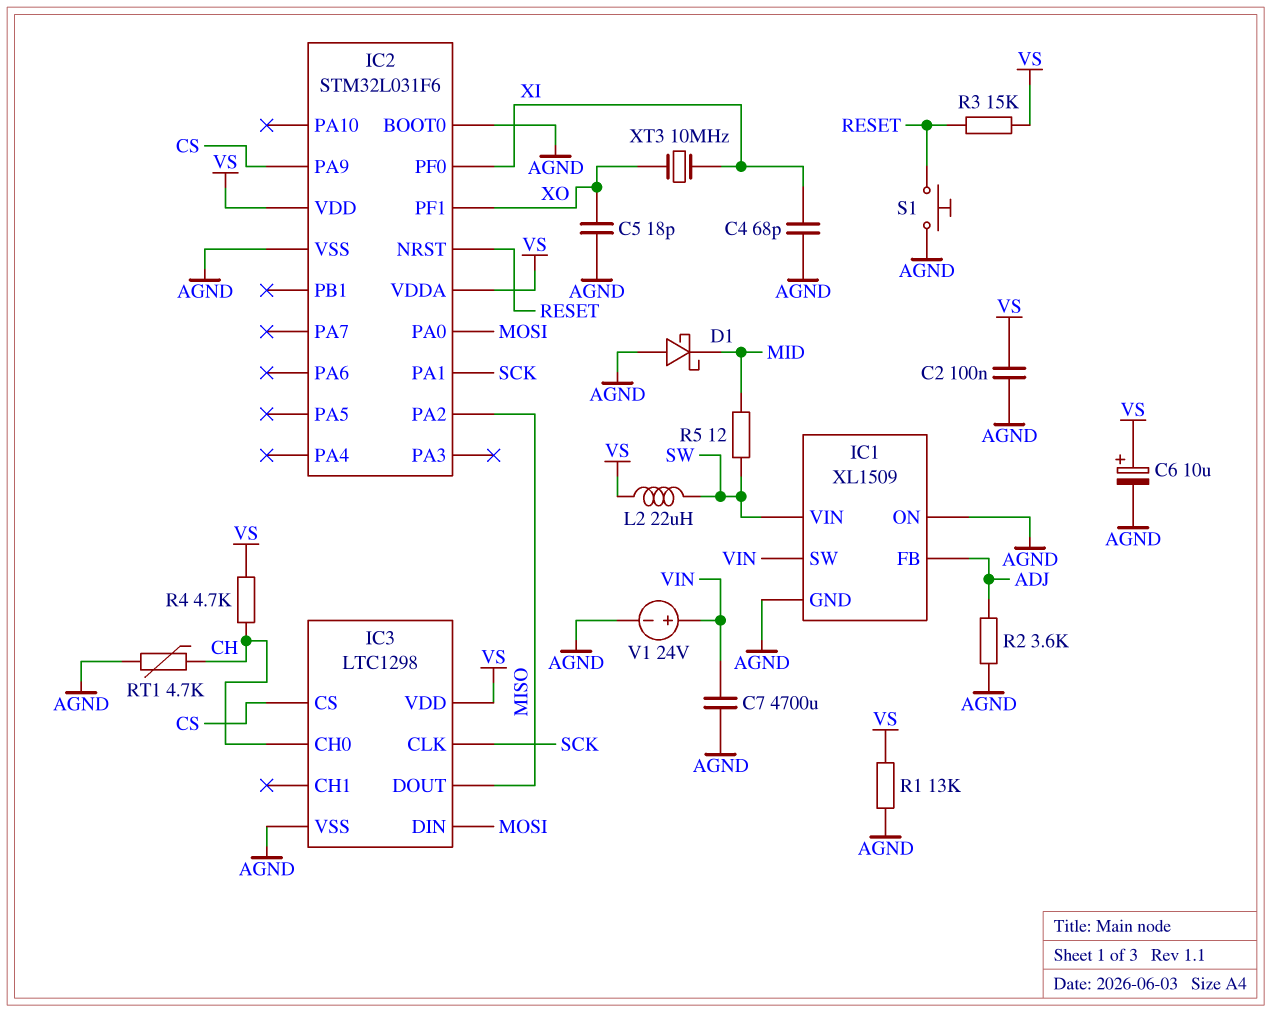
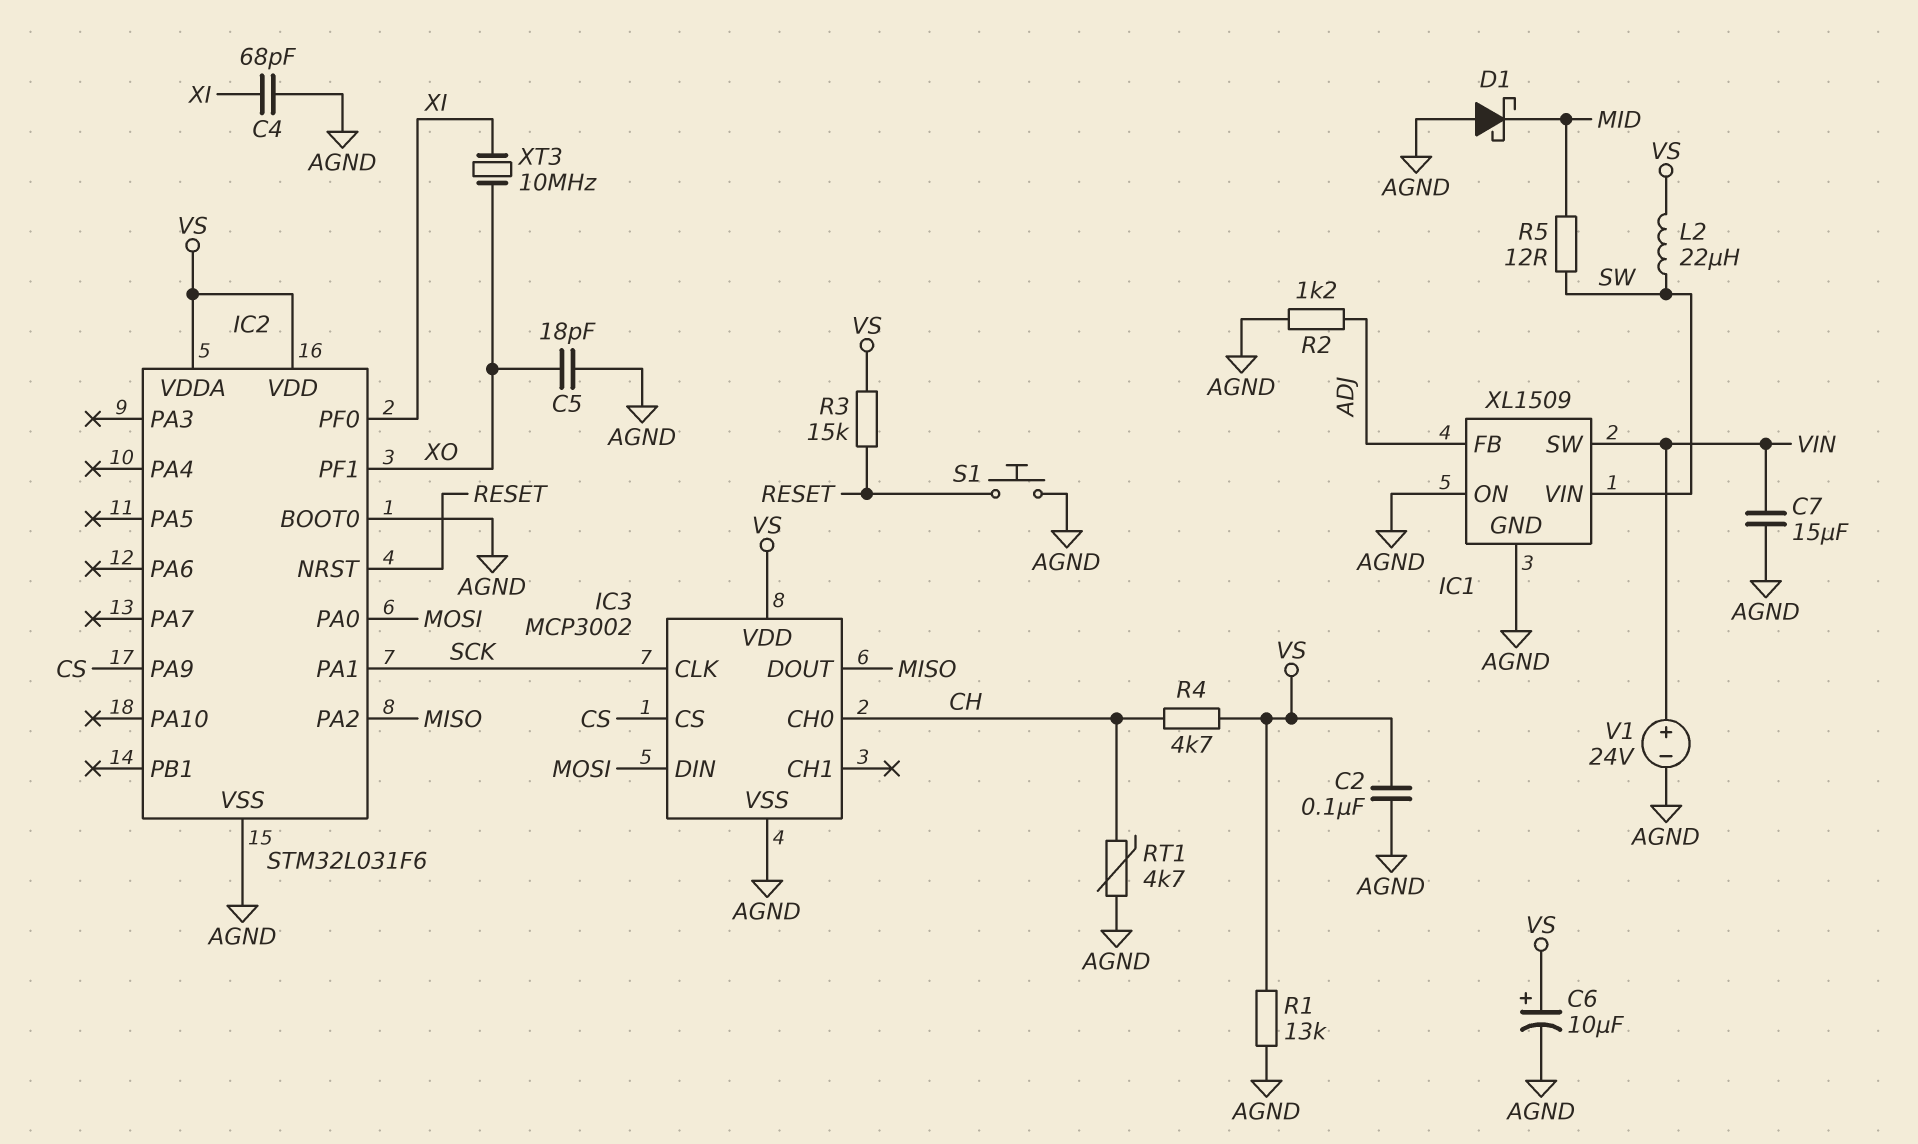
C7: 4700uF (AGND, VIN) -> 15uF (AGND, VIN)
IC3: LTC1298 -> MCP3002
R2: 3.6k (ADJ, AGND) -> 1.2k (ADJ, AGND)

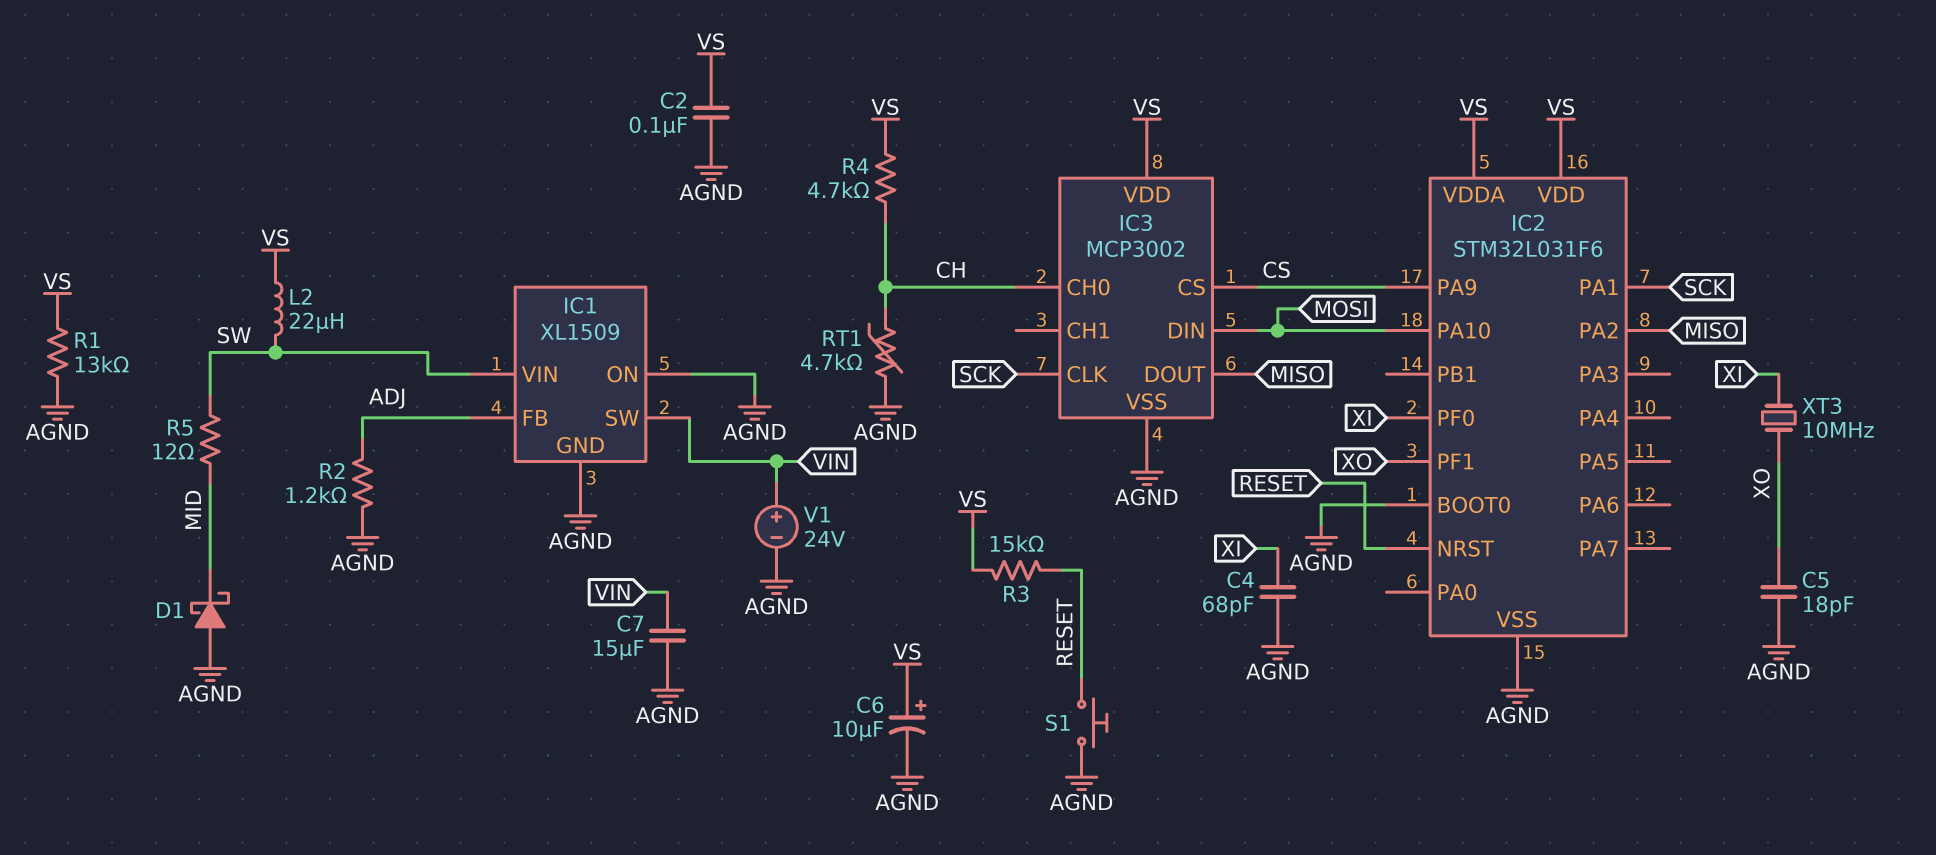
IC2 pin PA0: MOSI -> none
IC2 pin PA10: none -> MOSI

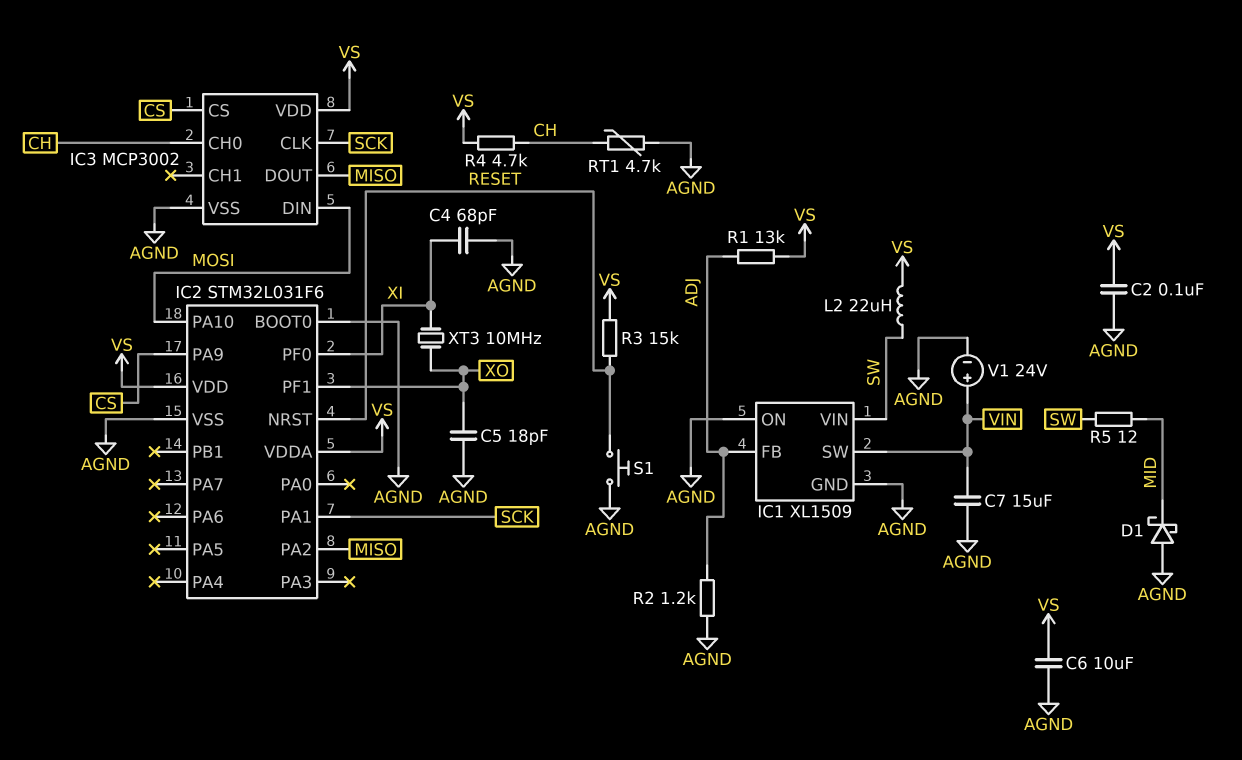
C6: 10uF (plus VS, minus AGND) -> 10uF (AGND, VS)
R1: 13k (AGND, VS) -> 13k (ADJ, VS)

